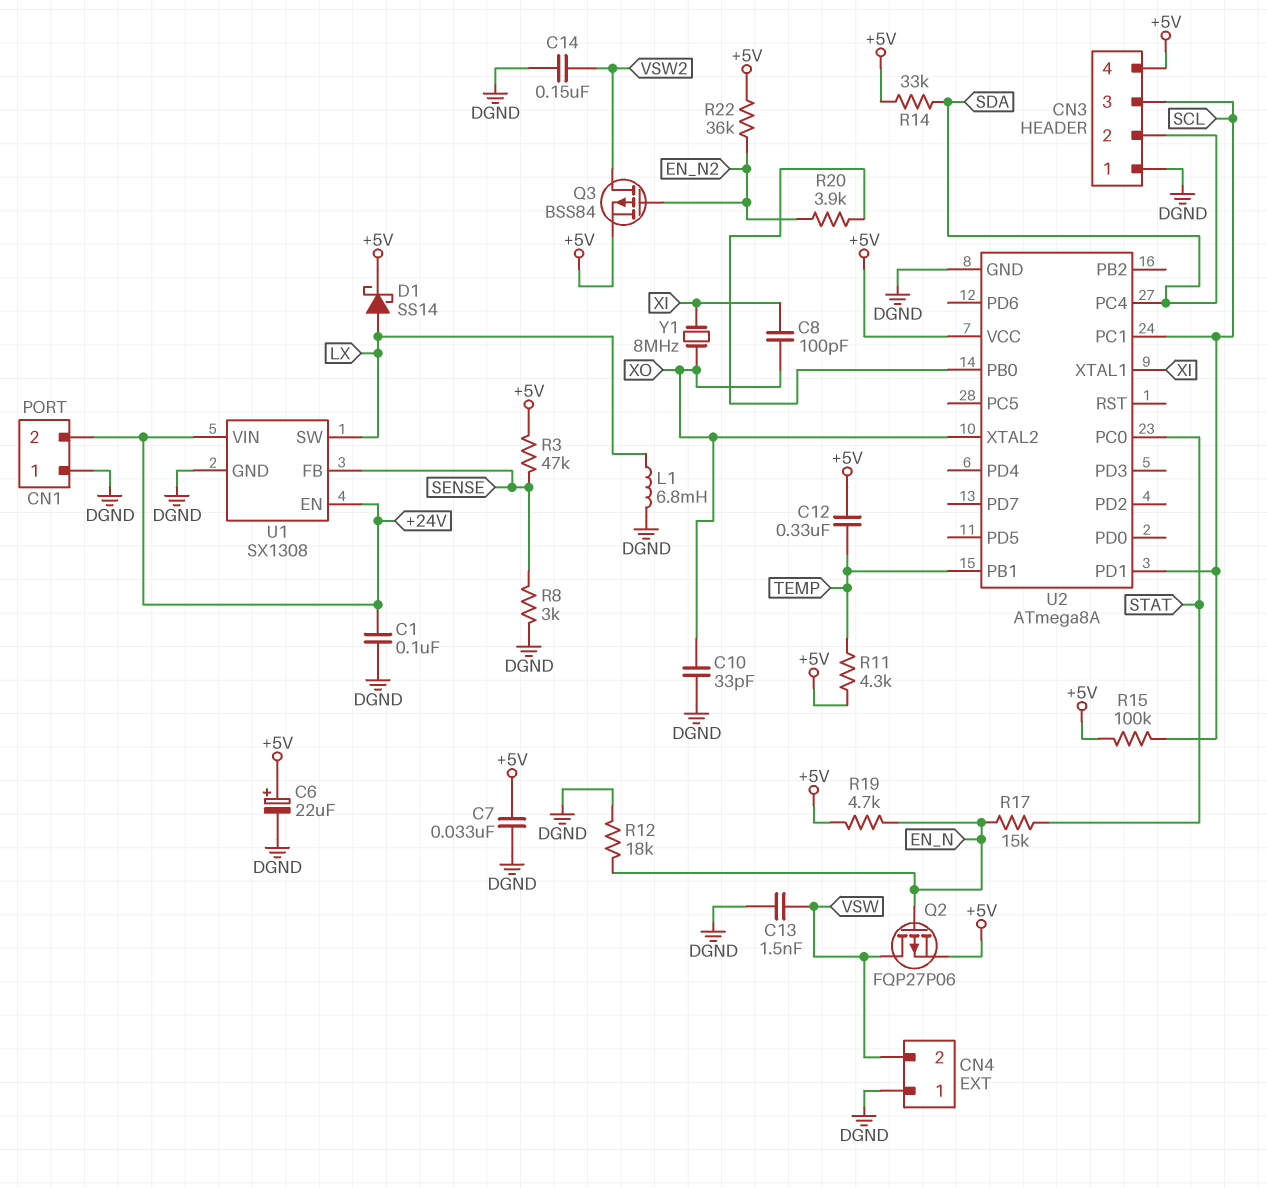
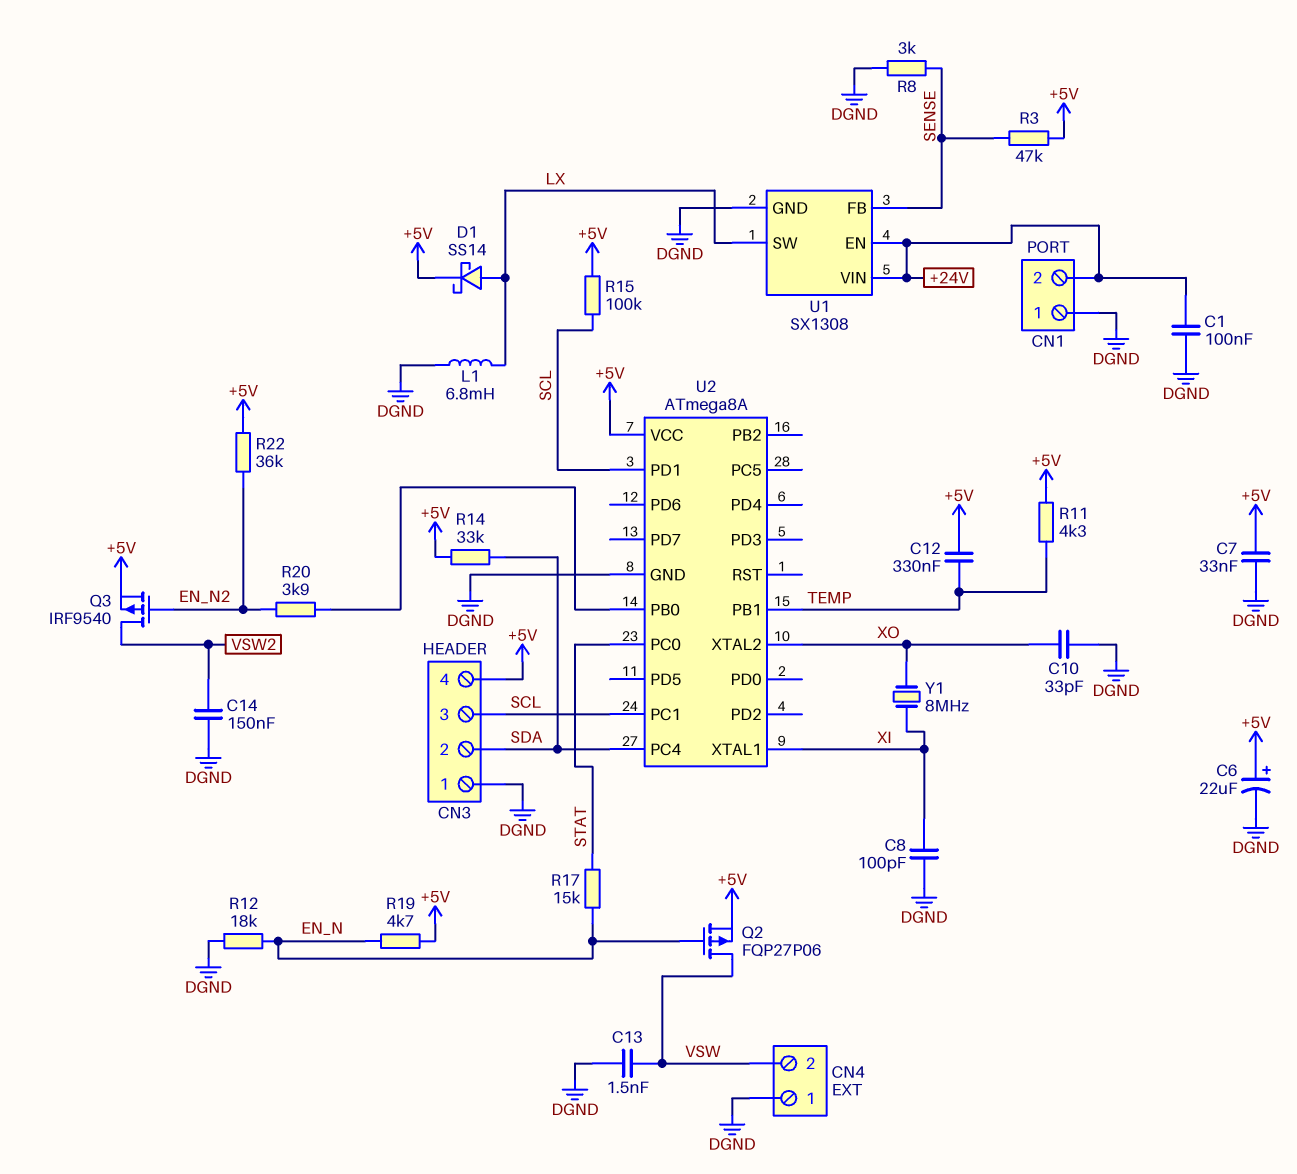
C8: 100pF (XI, XO) -> 100pF (DGND, XI)
Q3: PMOS BSS84 (G EN_N2, D VSW2, S +5V) -> PMOS IRF9540 (G EN_N2, D VSW2, S +5V)

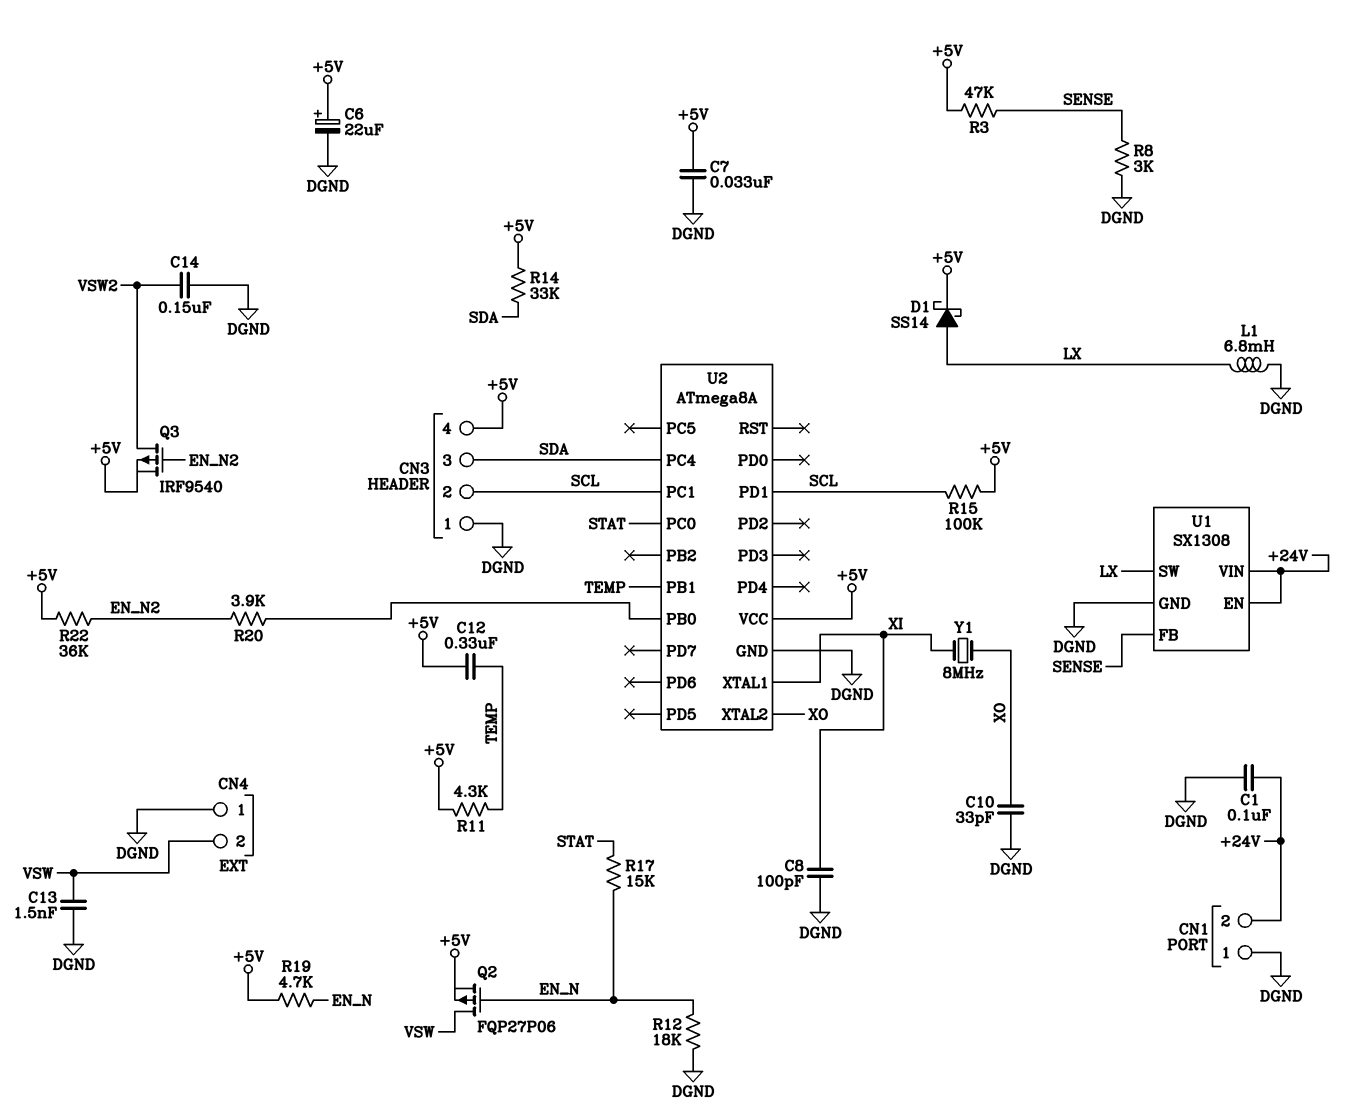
CN3 pin 2: SDA -> SCL
CN3 pin 3: SCL -> SDA

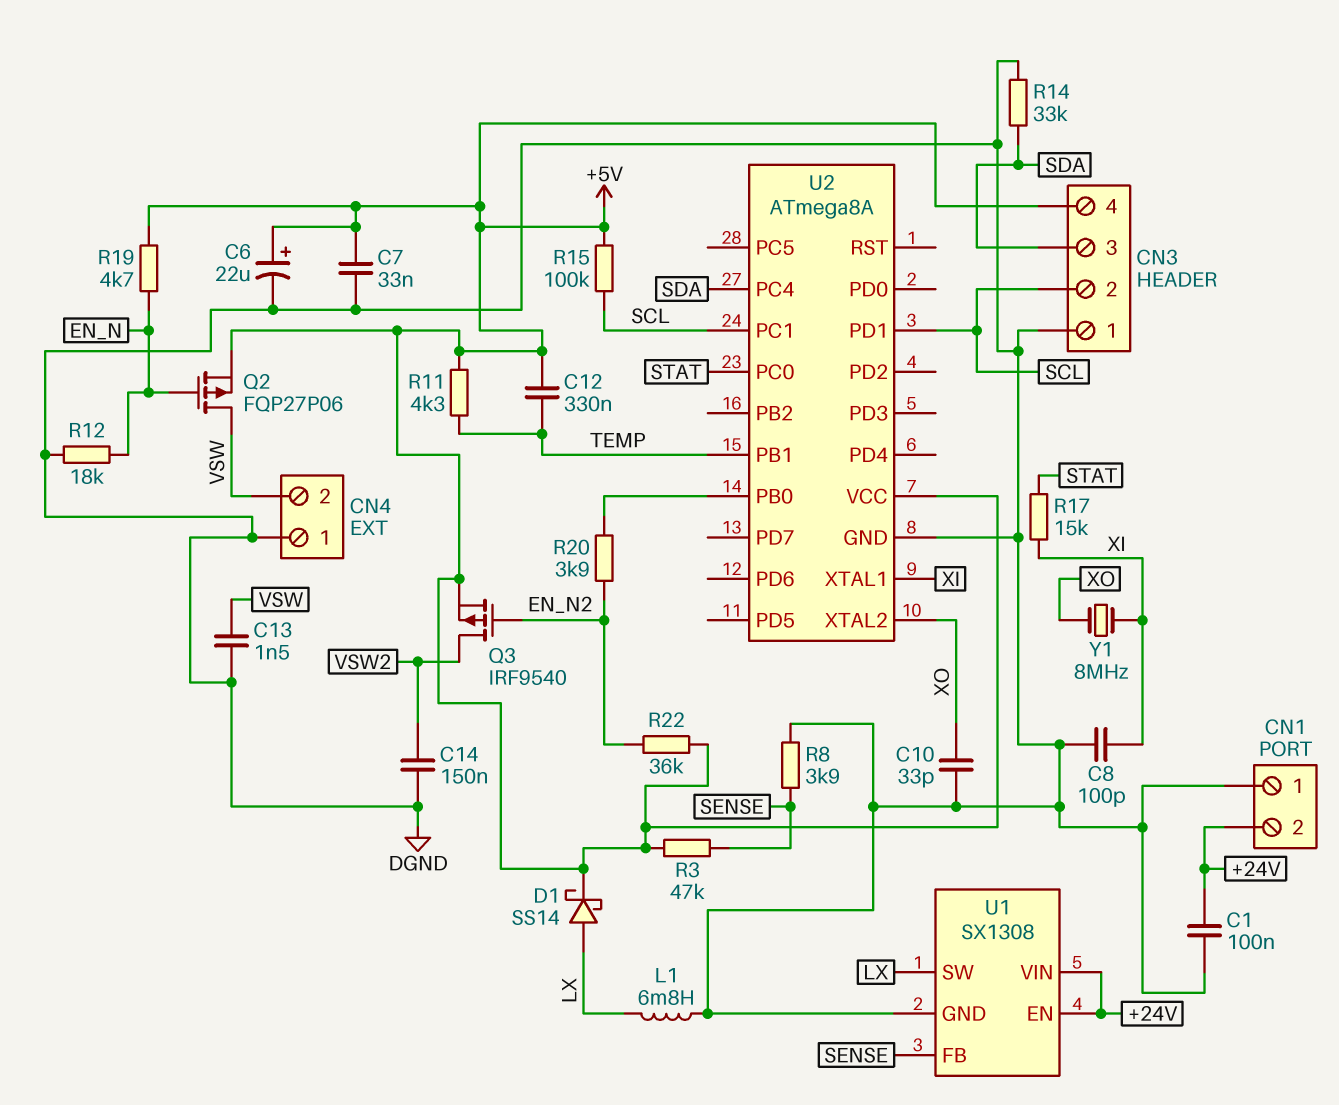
R8: 3k (DGND, SENSE) -> 3.9k (DGND, SENSE)
R14: 33k (+5V, SDA) -> 33k (DGND, SDA)
R17: 15k (EN_N, STAT) -> 15k (STAT, XI)

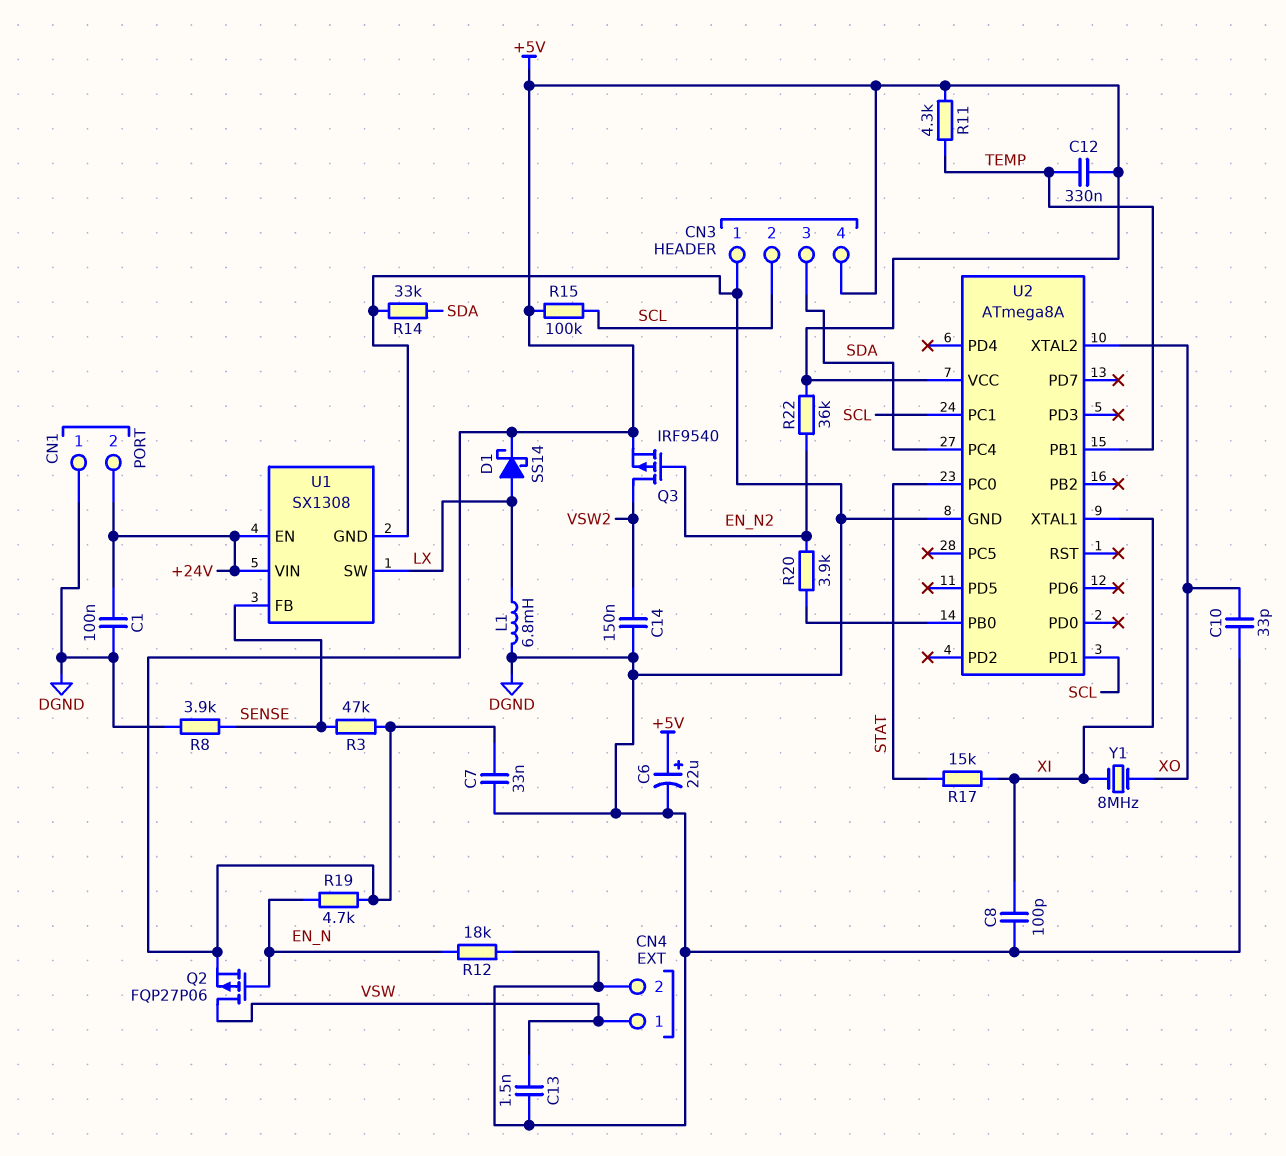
CN4 pin 1: DGND -> VSW
CN4 pin 2: VSW -> DGND

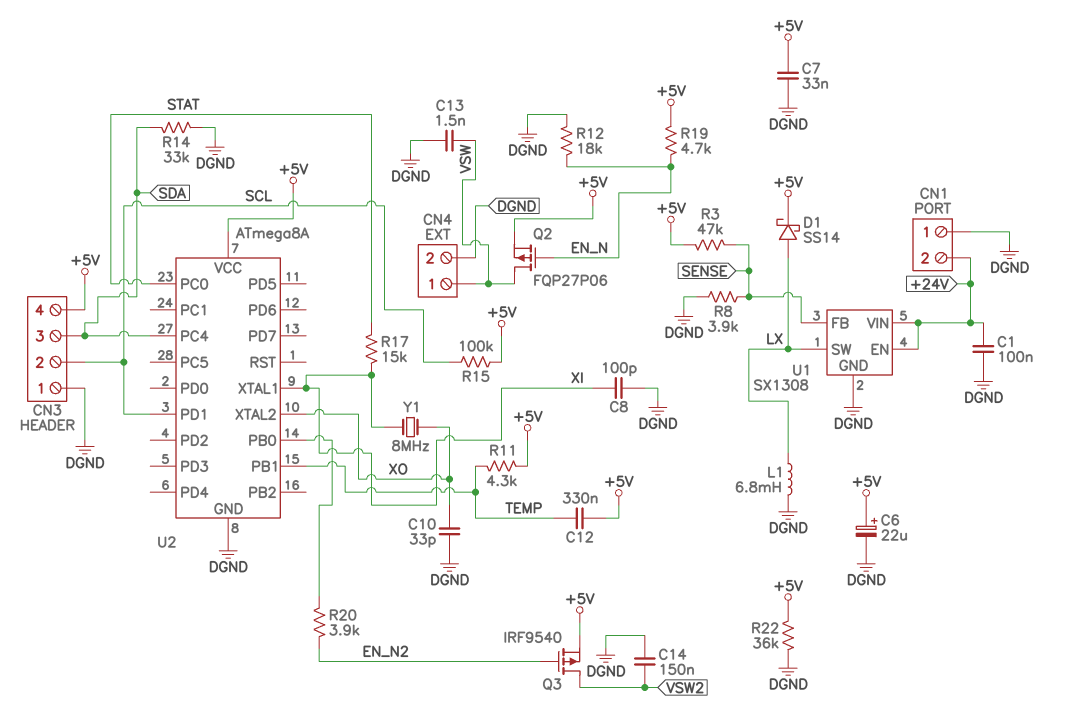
R22: 36k (+5V, EN_N2) -> 36k (+5V, DGND)
U2 pin PC1: SCL -> none

